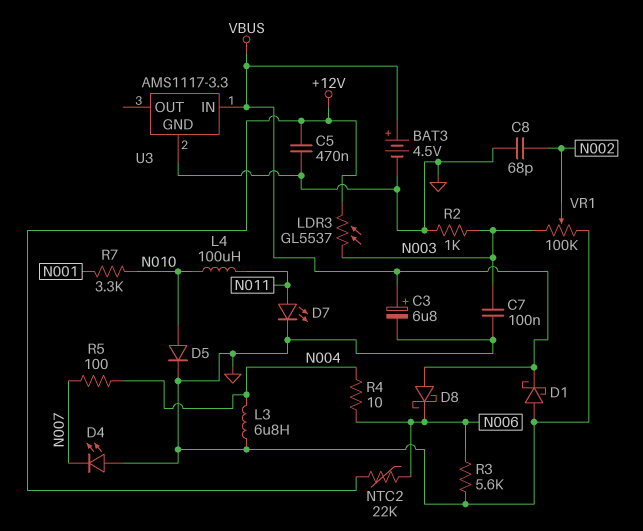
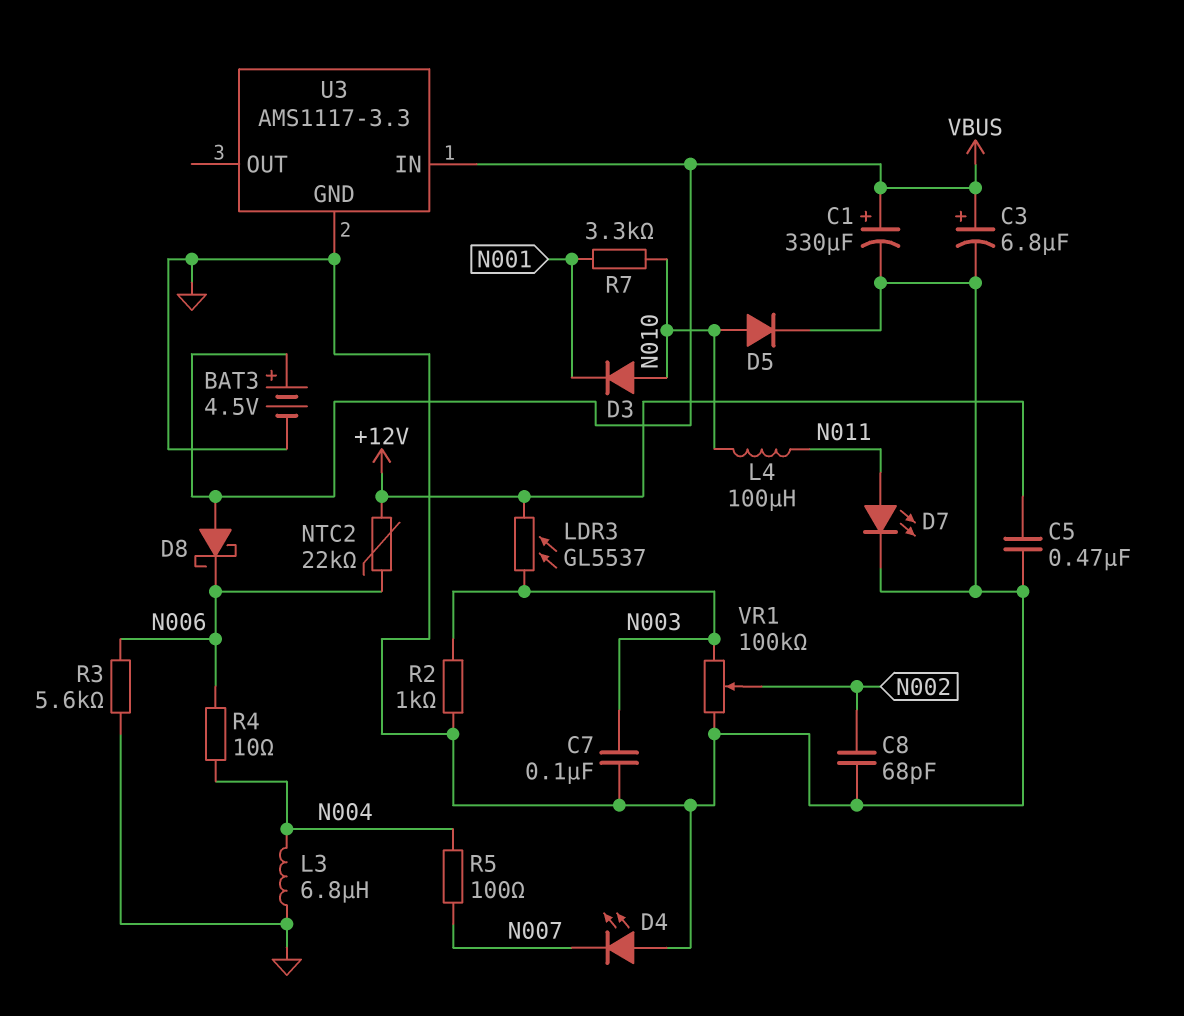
C1: none -> 330uF (plus VBUS, minus GND)
D1: schottky (A GND, K VBUS) -> none
D3: none -> diode (A N010, K N001)

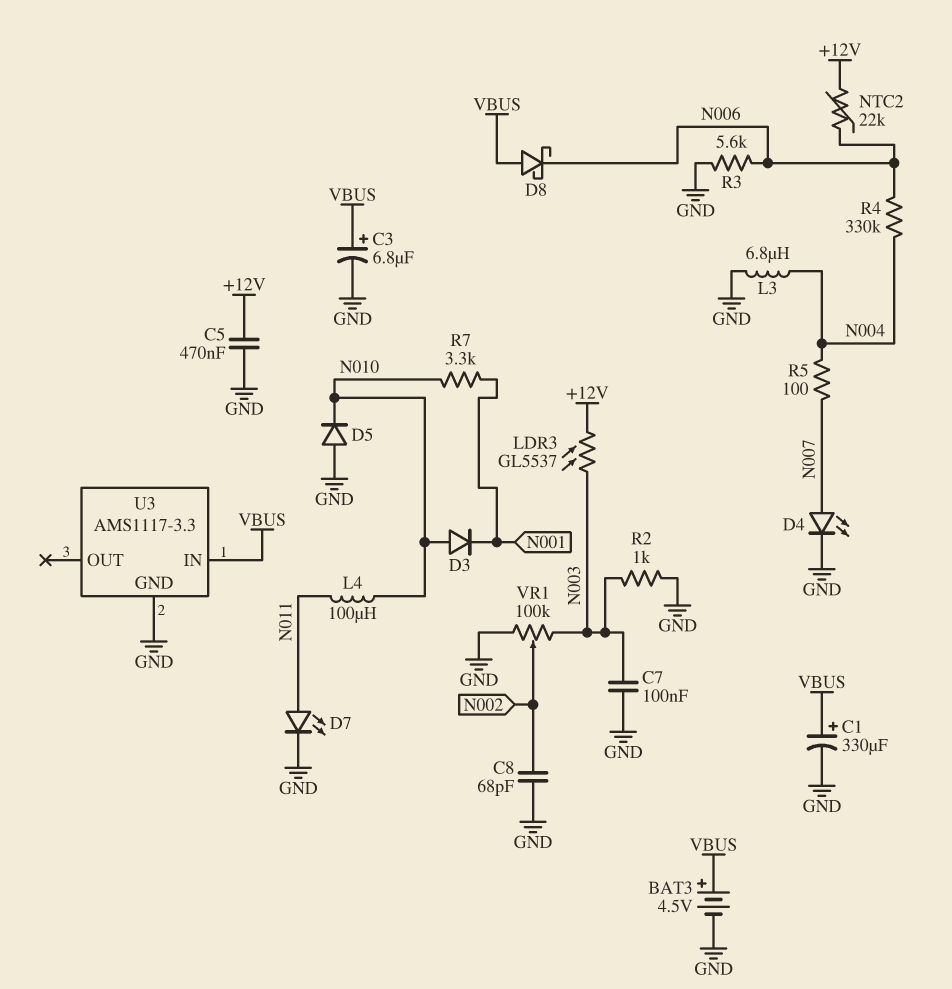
D4: LED (A GND, K N007) -> LED (A N007, K GND)
D5: diode (A N010, K GND) -> diode (A GND, K N010)
R4: 10 (N004, N006) -> 330k (N004, N006)

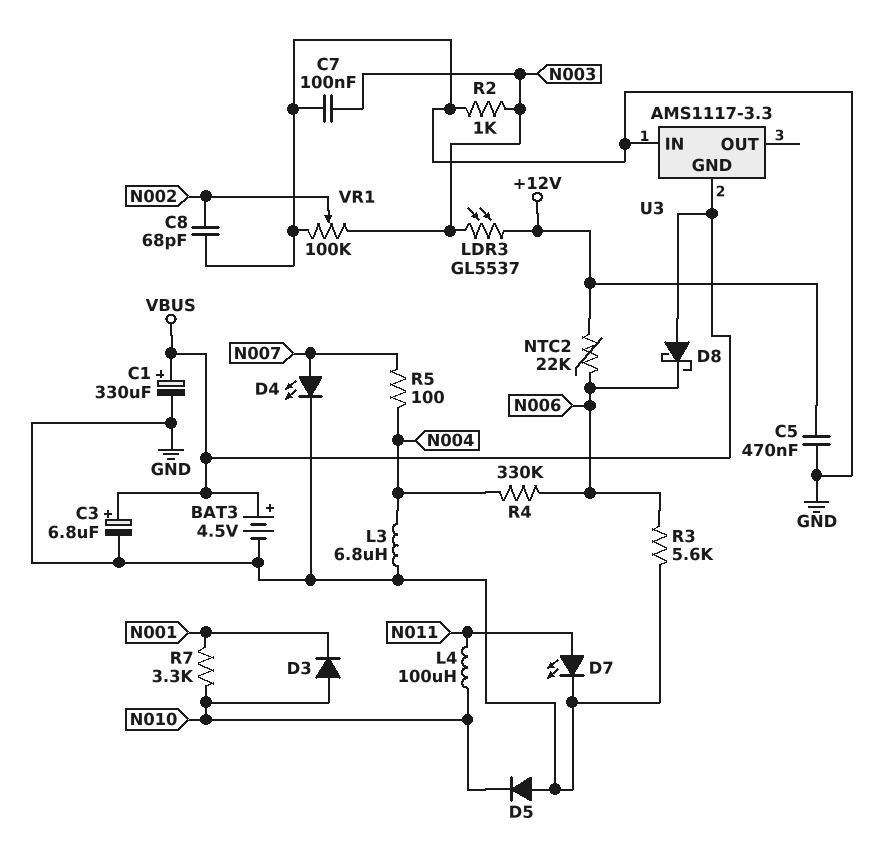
U3 pin GND: GND -> VBUS
U3 pin IN: VBUS -> GND

